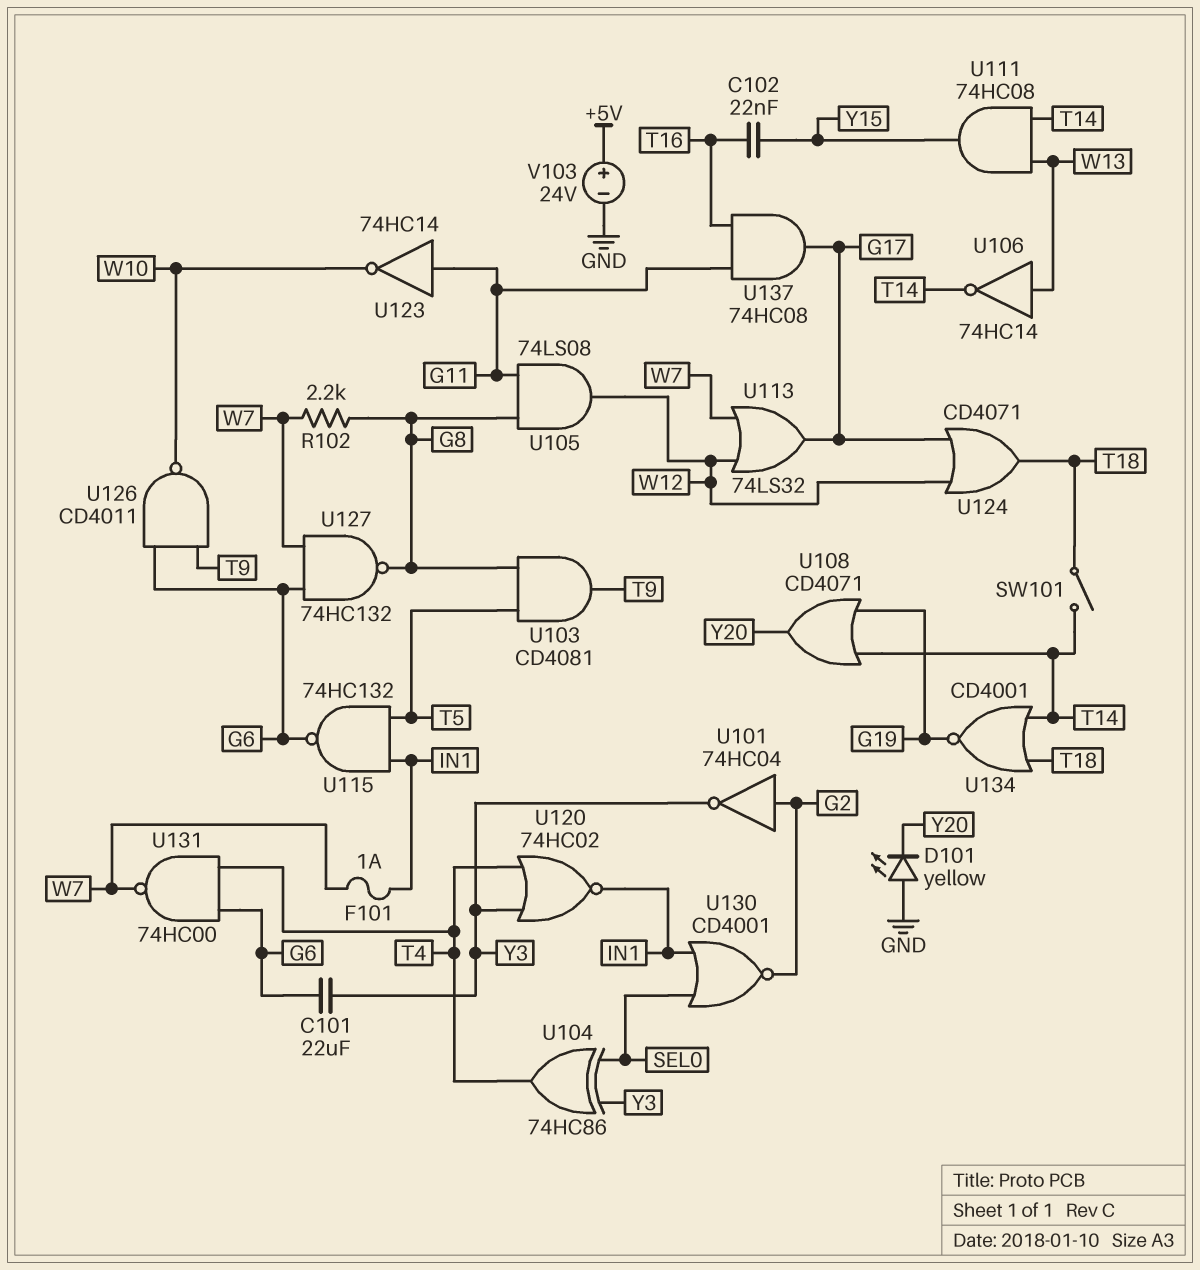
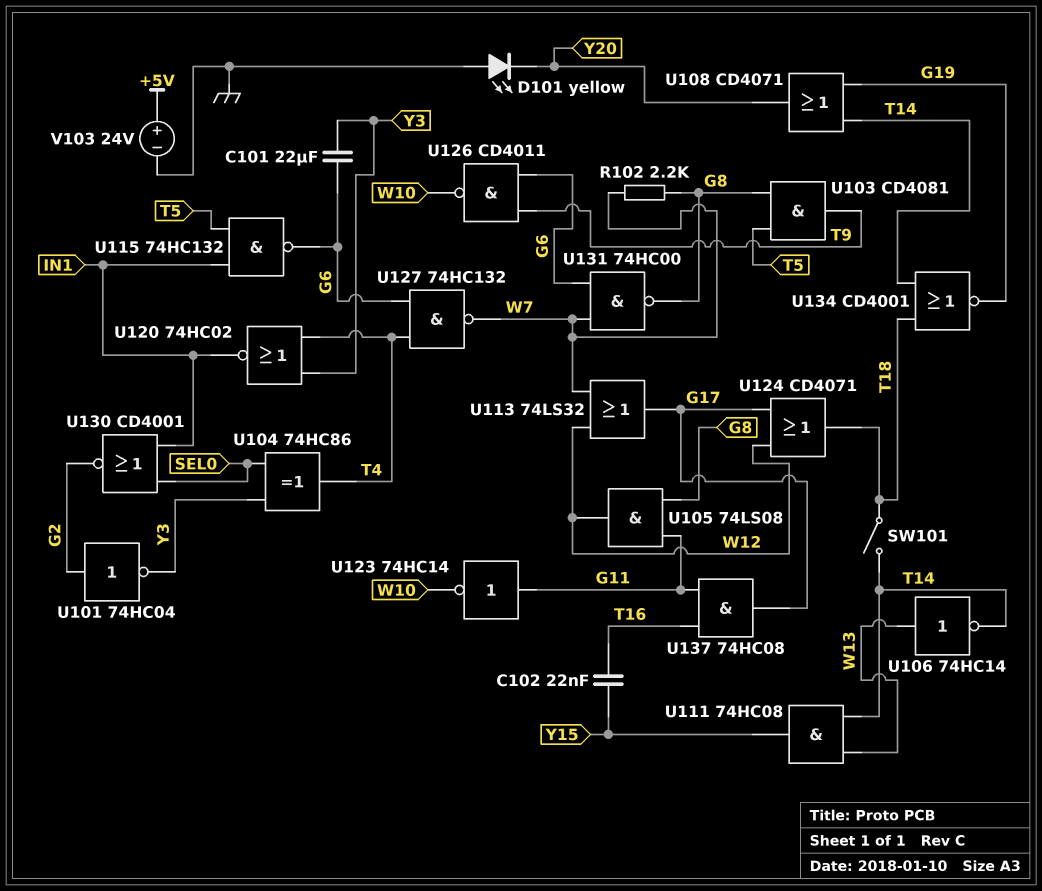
F101: 1A (IN1, W7) -> none
U127: NAND 74HC132 (in G6, in W7, out G8) -> NAND 74HC132 (in G6, in T4, out W7)
U131: NAND 74HC00 (in G6, in T4, out W7) -> NAND 74HC00 (in G6, in W7, out G8)

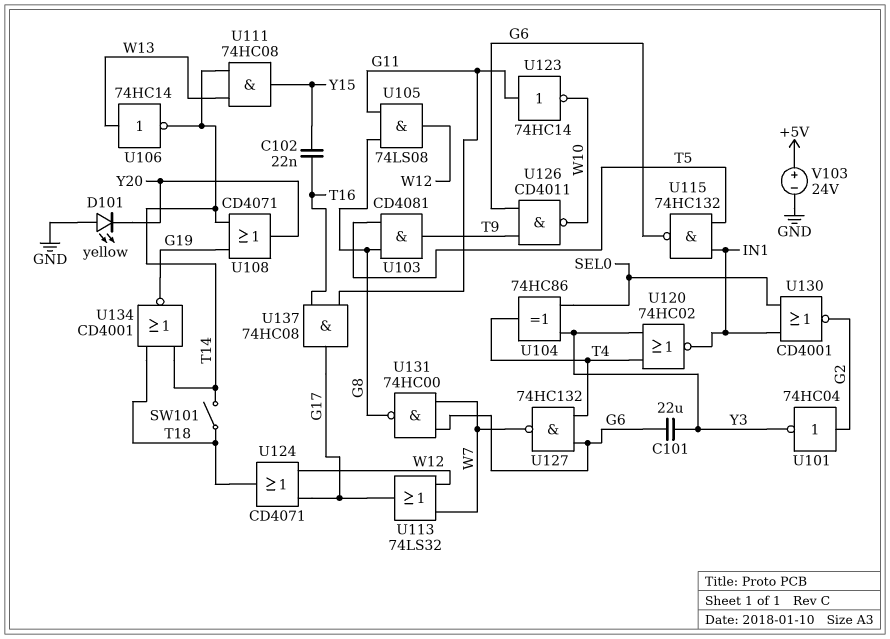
R102: 2.2k (G8, W7) -> none

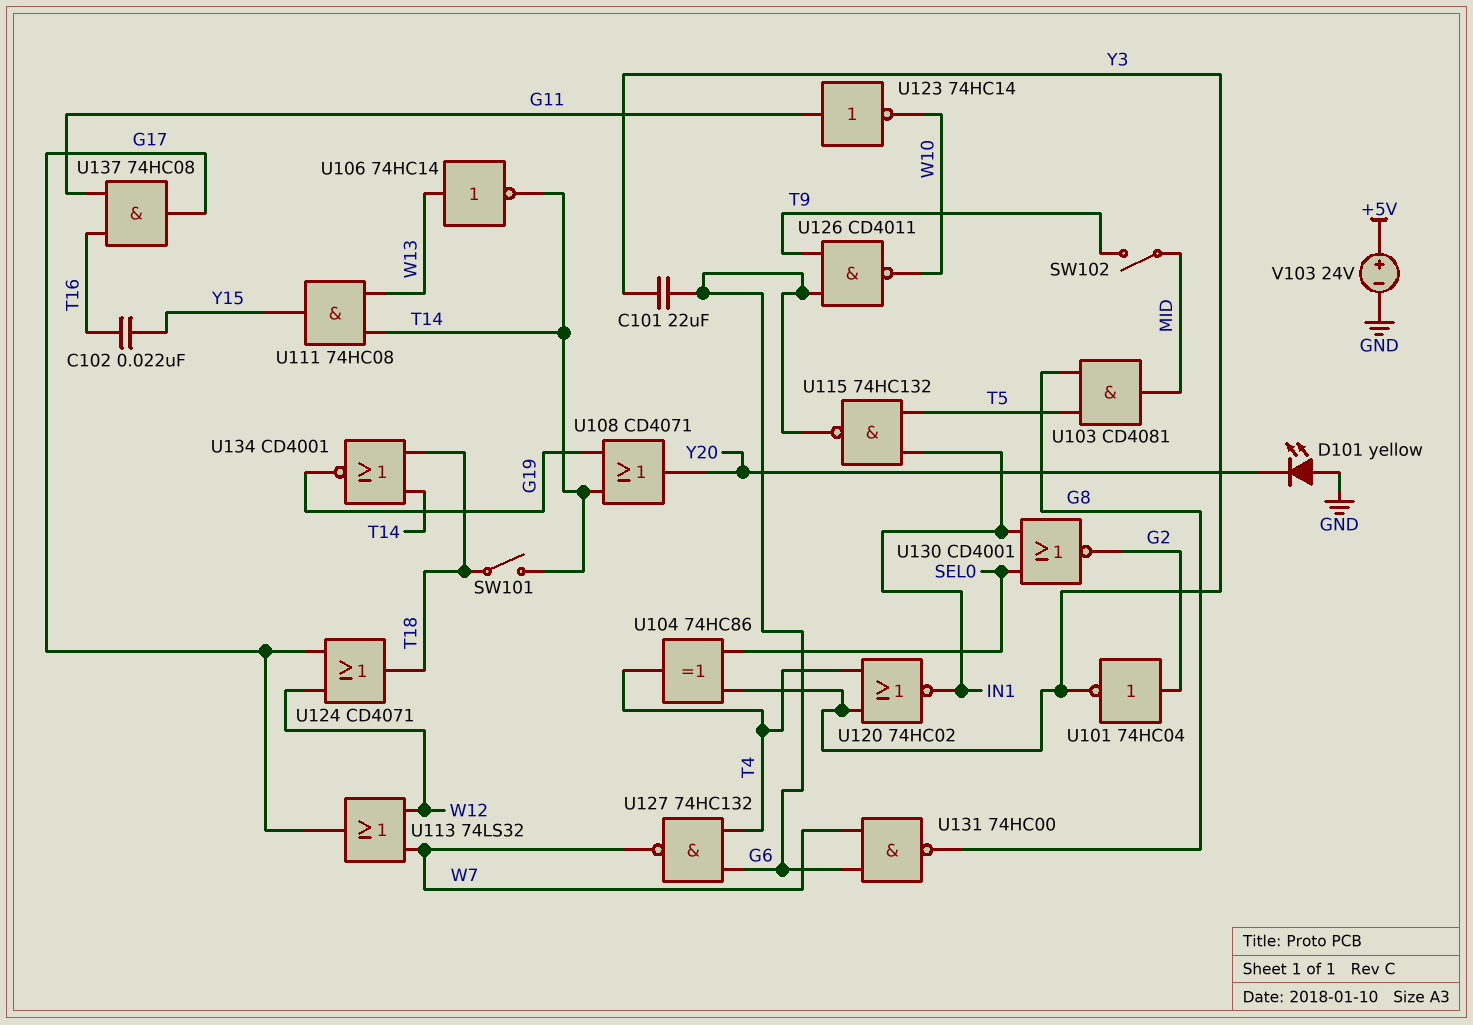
SW102: none -> switch (MID, T9)
U103: AND CD4081 (in G8, in T5, out T9) -> AND CD4081 (in G8, in T5, out MID)
U105: AND 74LS08 (in G8, in G11, out W12) -> none

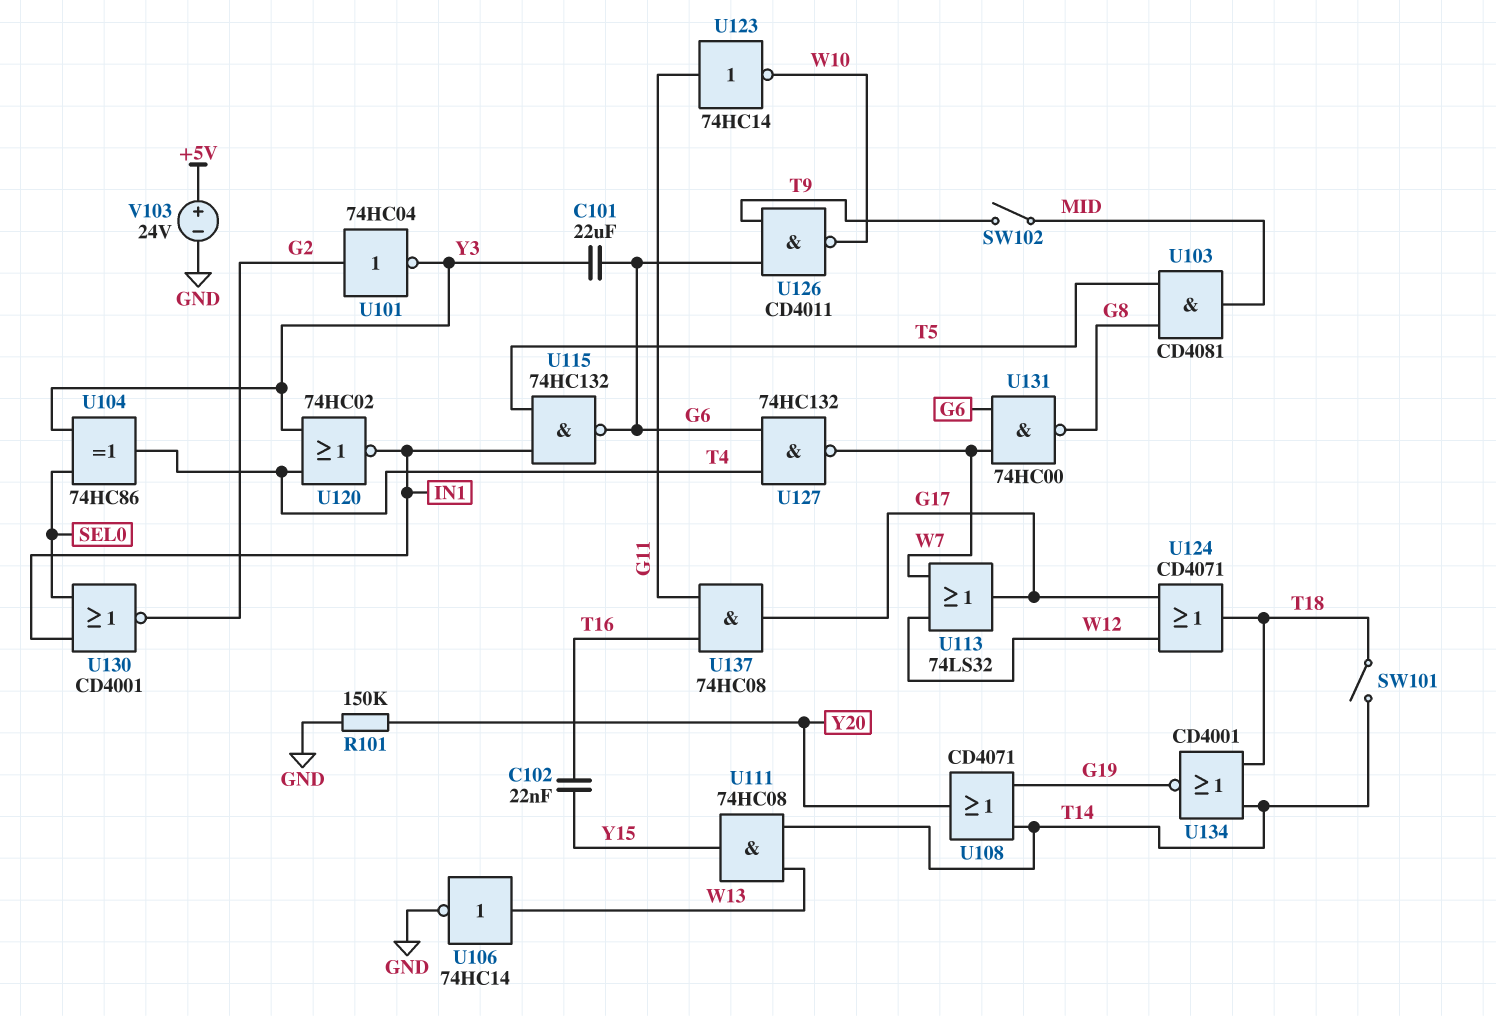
D101: LED yellow (A GND, K Y20) -> none
R101: none -> 150k (GND, Y20)
U106: NOT 74HC14 (in W13, out T14) -> NOT 74HC14 (in W13, out GND)

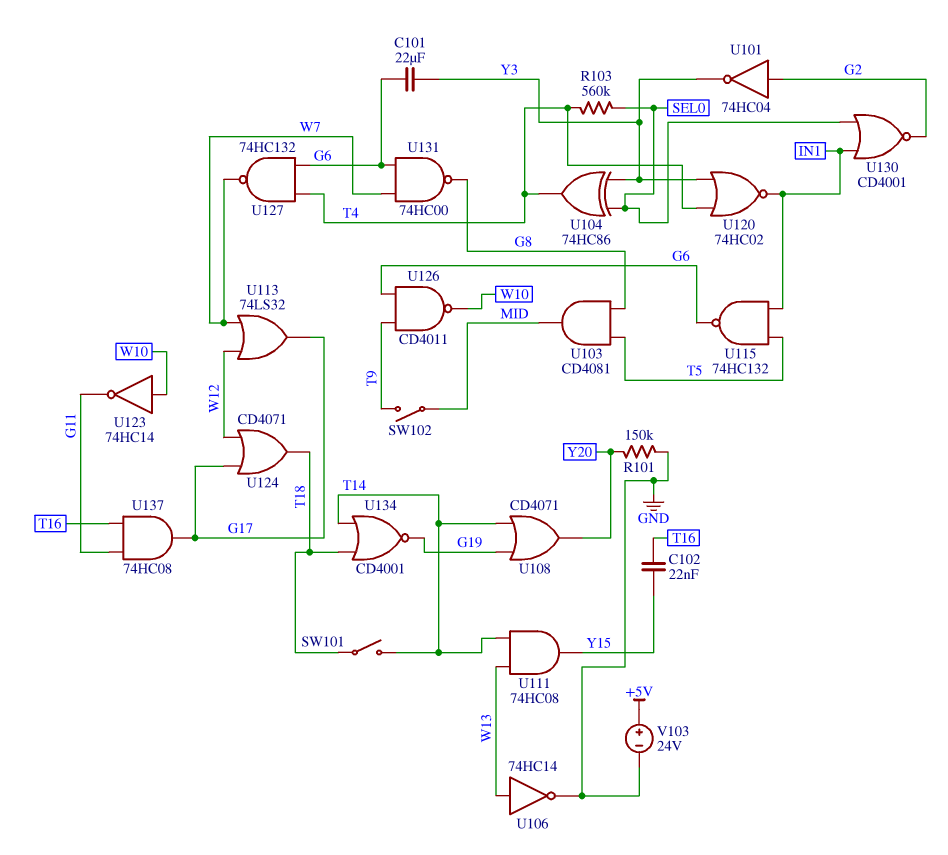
R103: none -> 560k (SEL0, T4)
U123: NOT 74HC14 (in G11, out W10) -> NOT 74HC14 (in W10, out G11)

